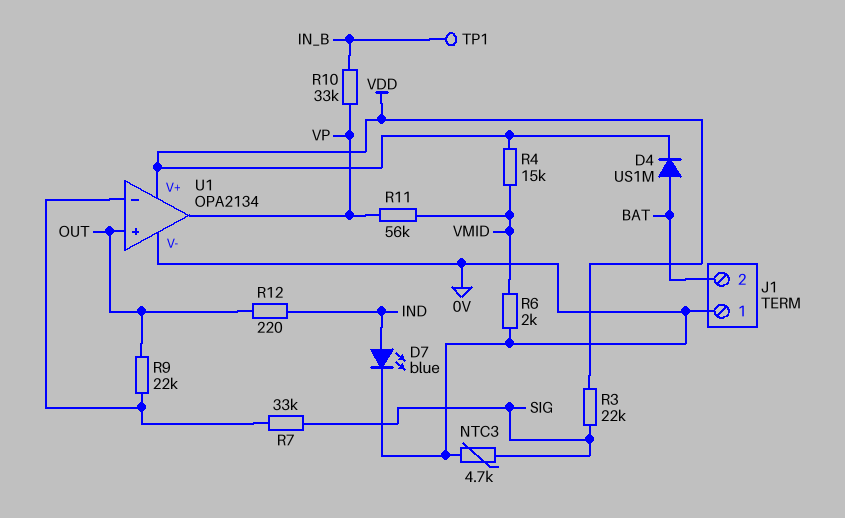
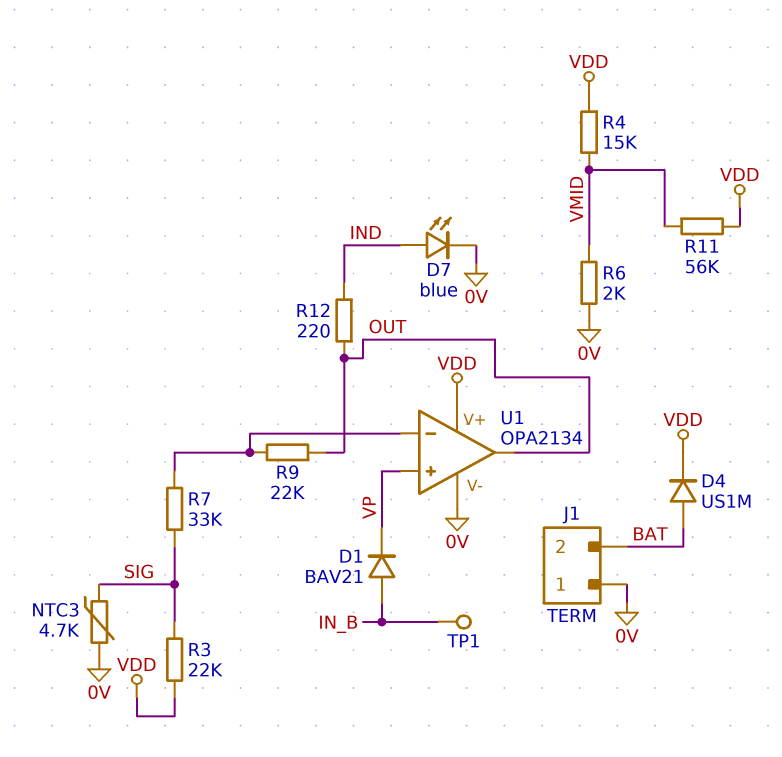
D1: none -> diode BAV21 (A IN_B, K VP)
R10: 33k (IN_B, VP) -> none
R11: 56k (VMID, VP) -> 56k (VDD, VMID)
U1 pin in+: OUT -> VP
U1 pin out: VP -> OUT

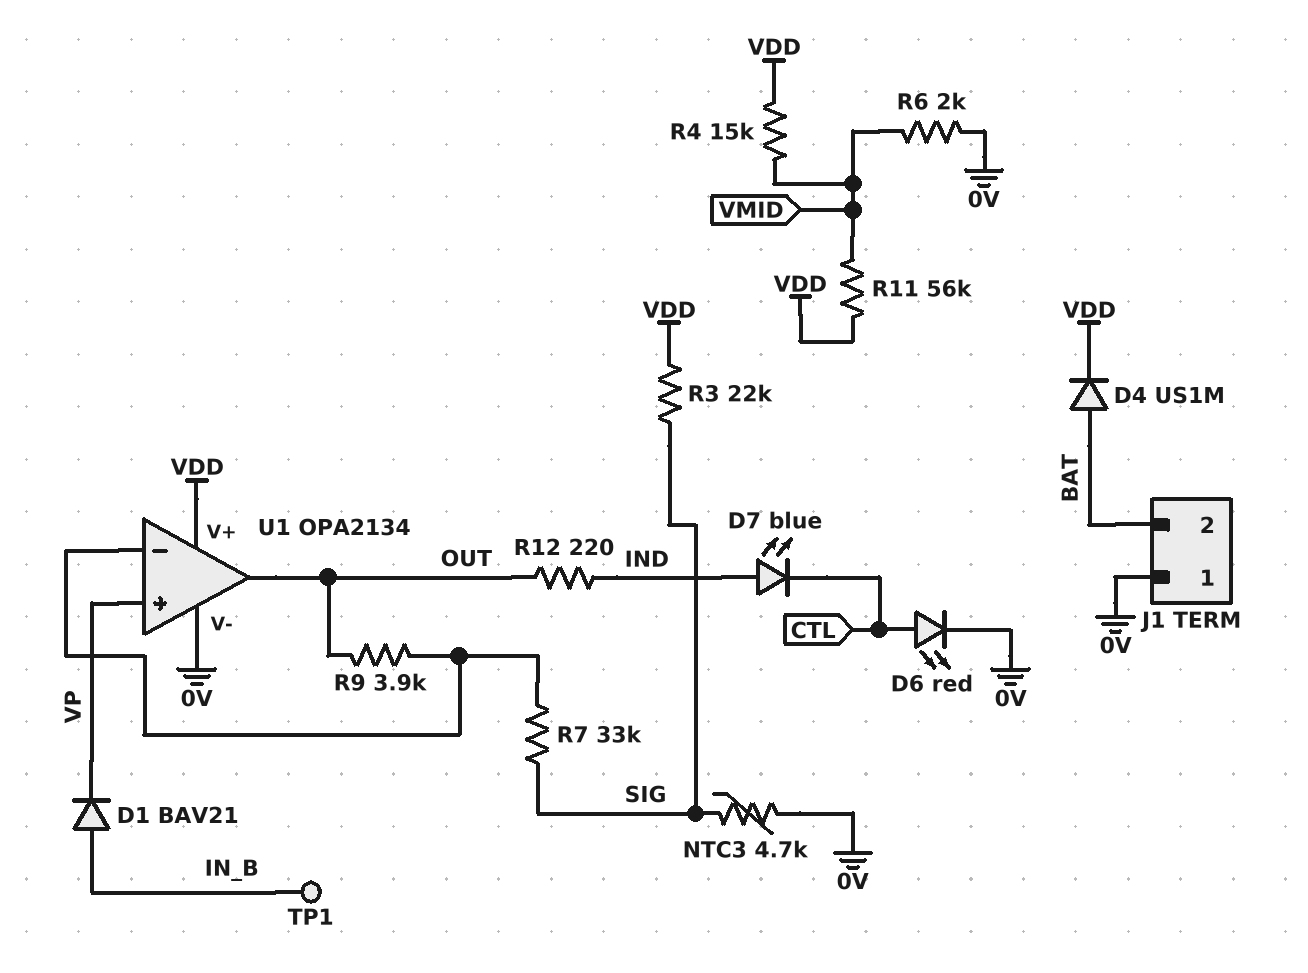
D6: none -> LED red (A CTL, K 0V)
D7: LED blue (A IND, K 0V) -> LED blue (A IND, K CTL)
R9: 22k (OUT, U1/in-) -> 3.9k (OUT, U1/in-)

